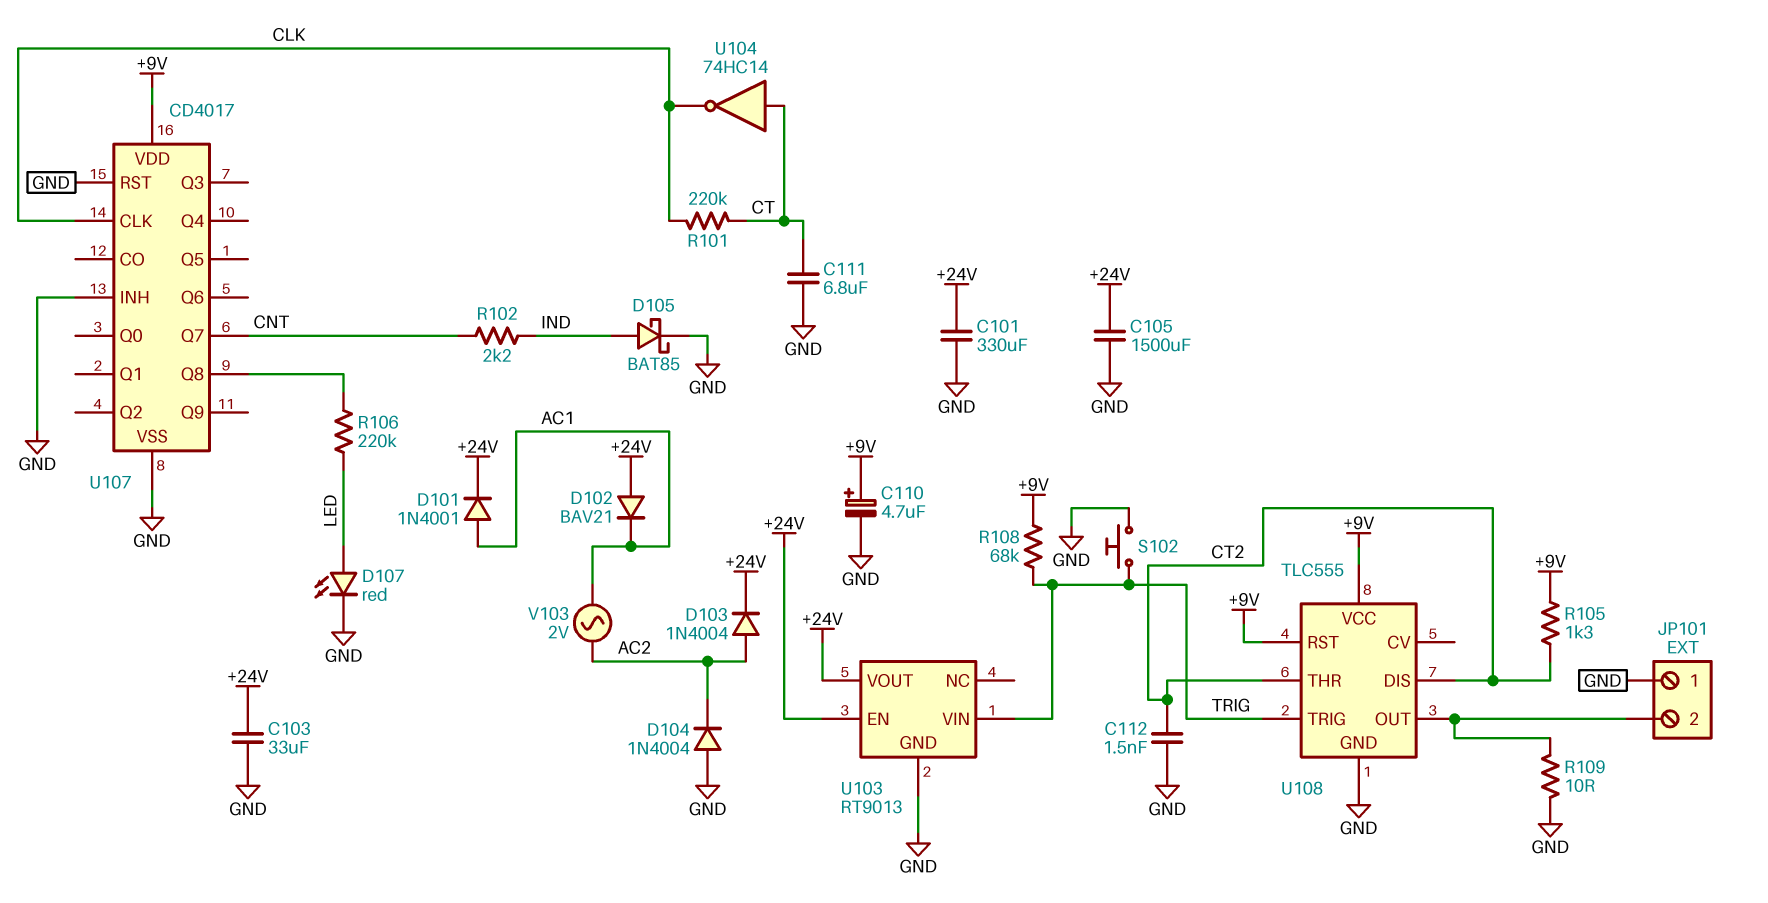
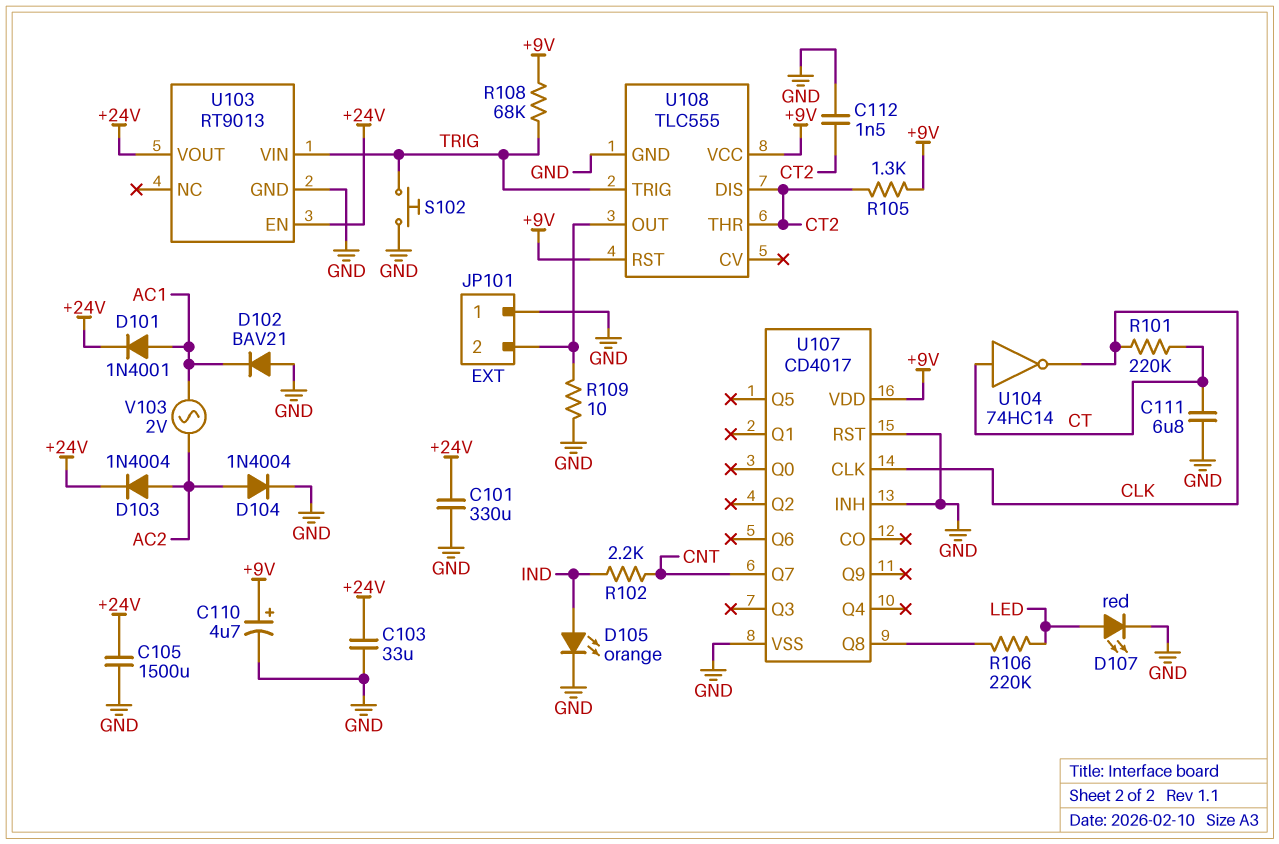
D102: diode BAV21 (A +24V, K AC1) -> diode BAV21 (A GND, K AC1)
D104: diode 1N4004 (A GND, K AC2) -> diode 1N4004 (A AC2, K GND)
D105: schottky BAT85 (A IND, K GND) -> LED orange (A IND, K GND)

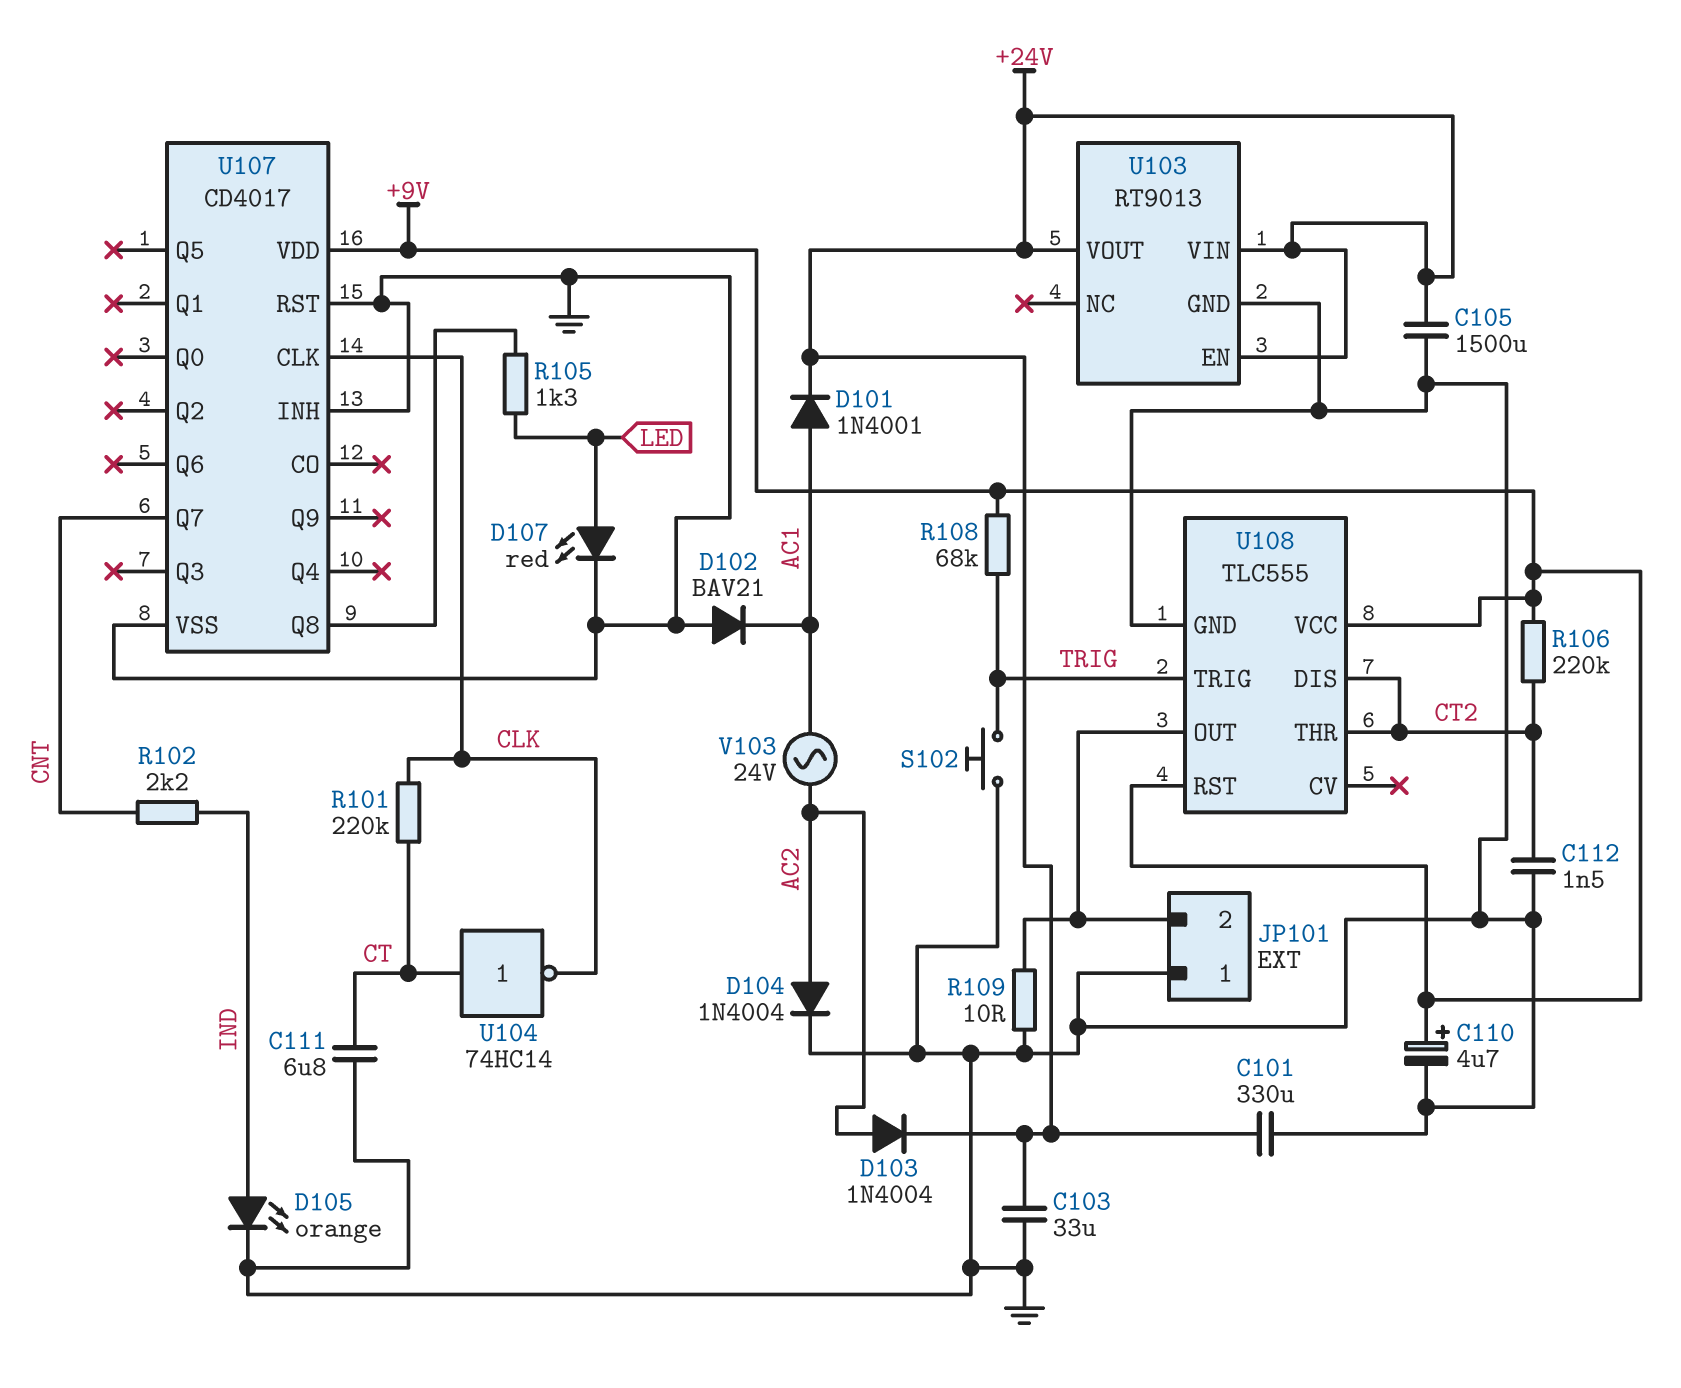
R105: 1.3k (+9V, CT2) -> 1.3k (LED, U107/Q8)
R106: 220k (LED, U107/Q8) -> 220k (+9V, CT2)
U103 pin VIN: TRIG -> +24V
V103: AC 2V (AC1, AC2) -> AC 24V (AC1, AC2)

